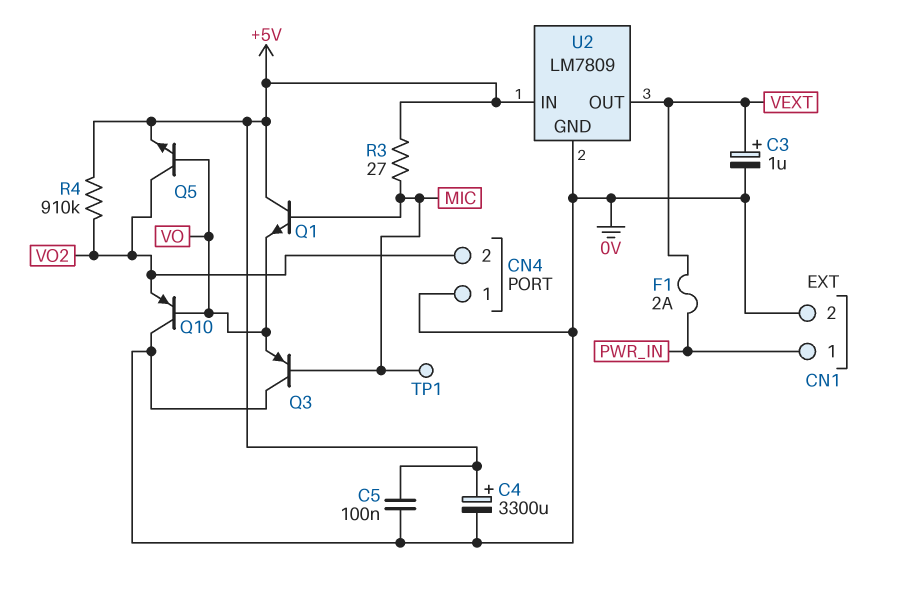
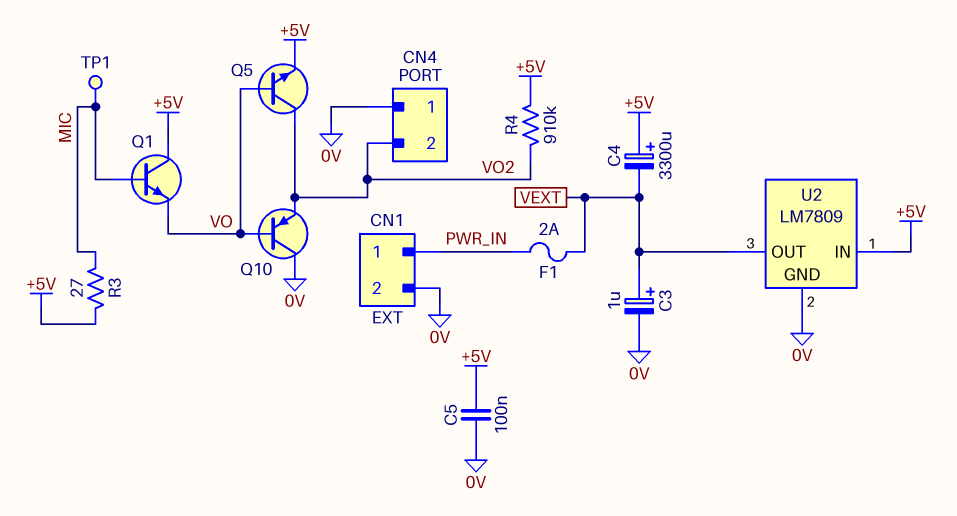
C4: 3300uF (plus +5V, minus 0V) -> 3300uF (plus +5V, minus VEXT)
Q3: PNP (B MIC, C 0V, E VO) -> none

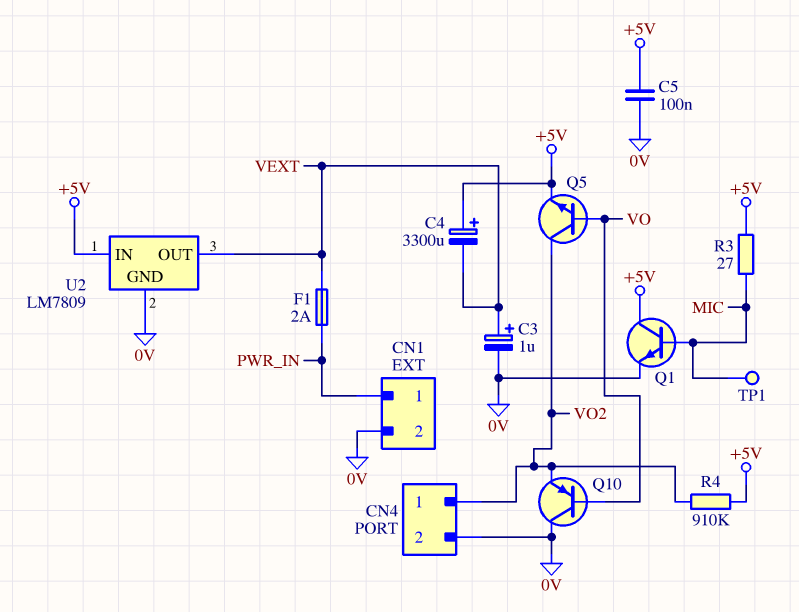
CN4 pin 1: 0V -> VO2
CN4 pin 2: VO2 -> 0V
Q1: NPN (B MIC, C +5V, E VO) -> NPN (B MIC, C +5V, E 0V)

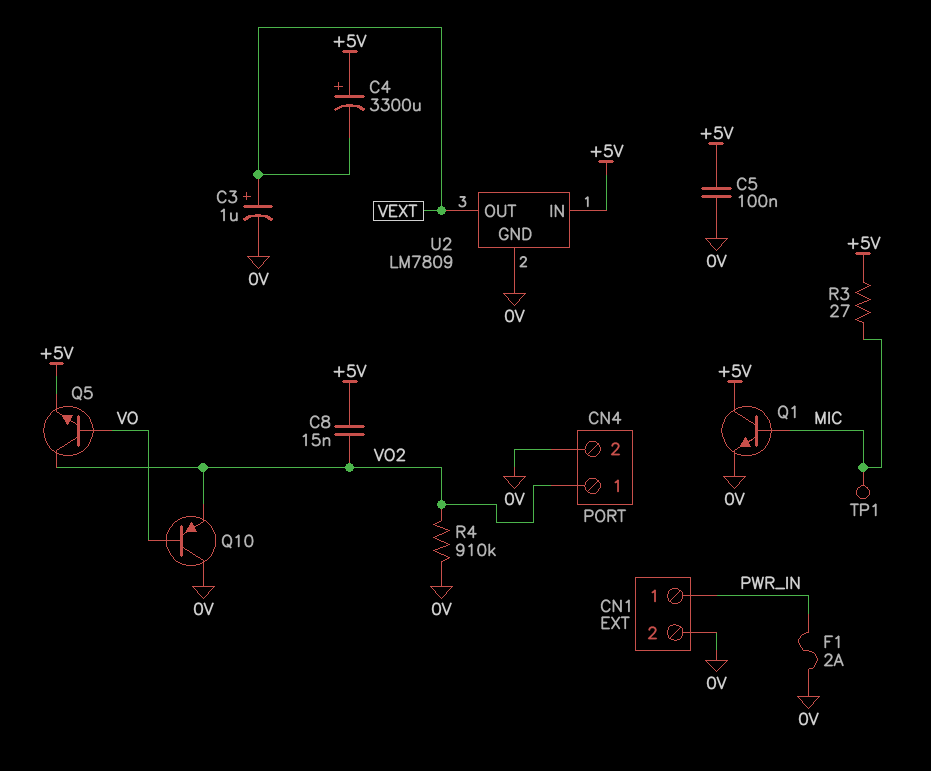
C8: none -> 15nF (+5V, VO2)
F1: 2A (PWR_IN, VEXT) -> 2A (0V, PWR_IN)
R4: 910k (+5V, VO2) -> 910k (0V, VO2)

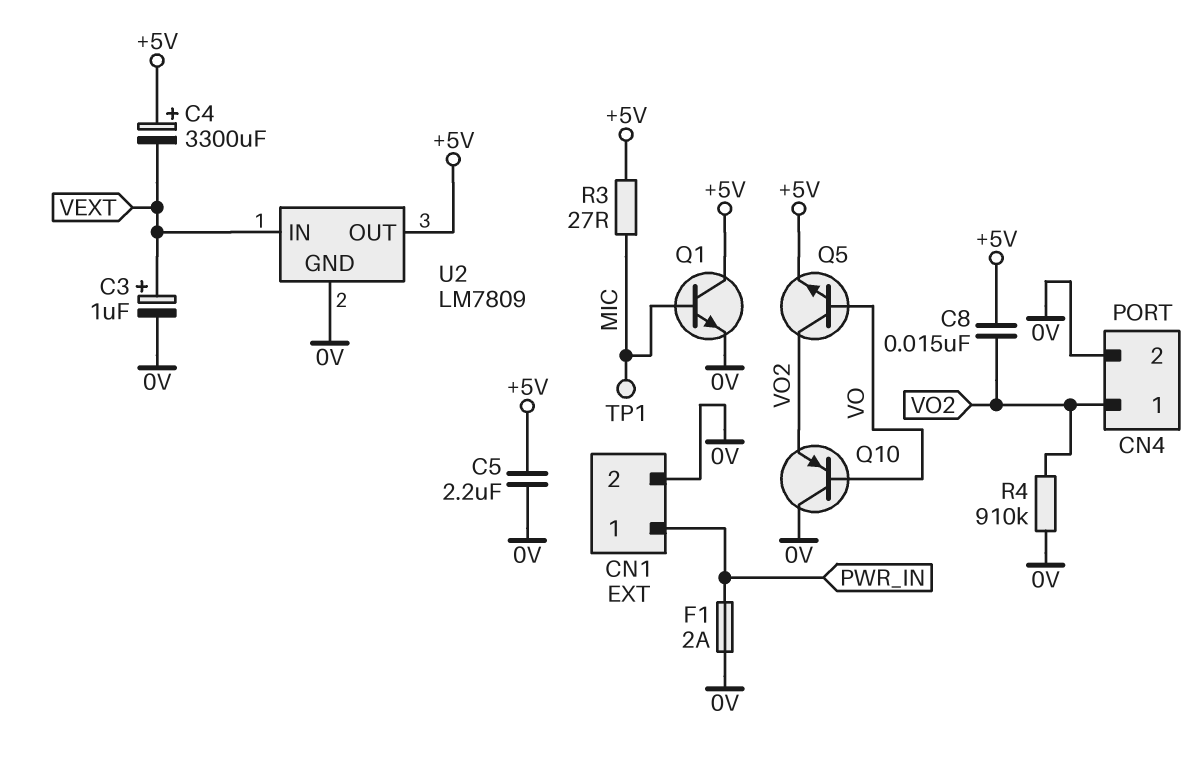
C5: 100nF (+5V, 0V) -> 2.2uF (+5V, 0V)
U2 pin IN: +5V -> VEXT
U2 pin OUT: VEXT -> +5V

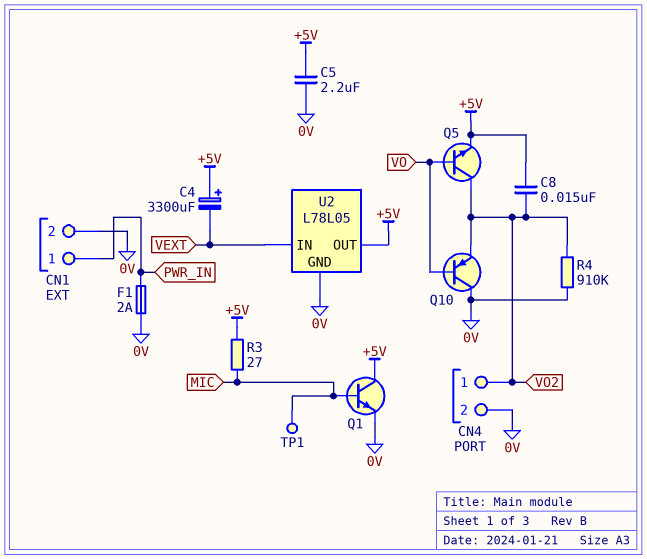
C3: 1uF (plus VEXT, minus 0V) -> none
U2: LM7809 -> L78L05

